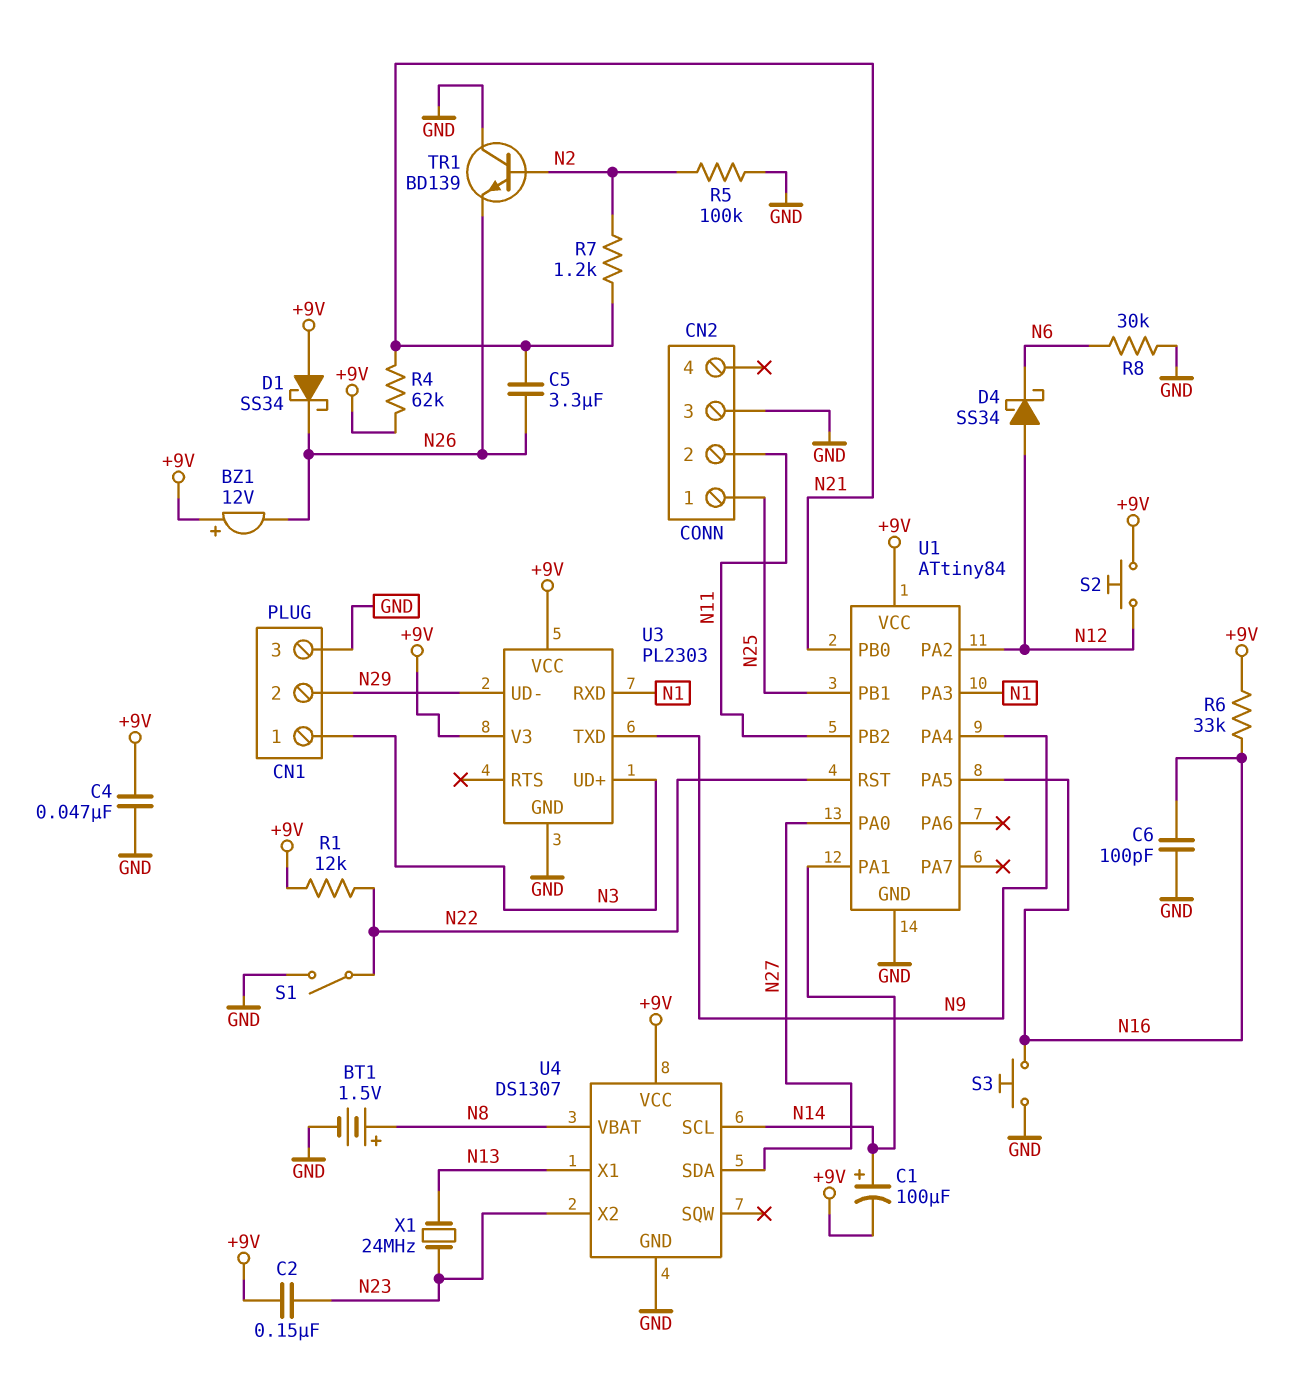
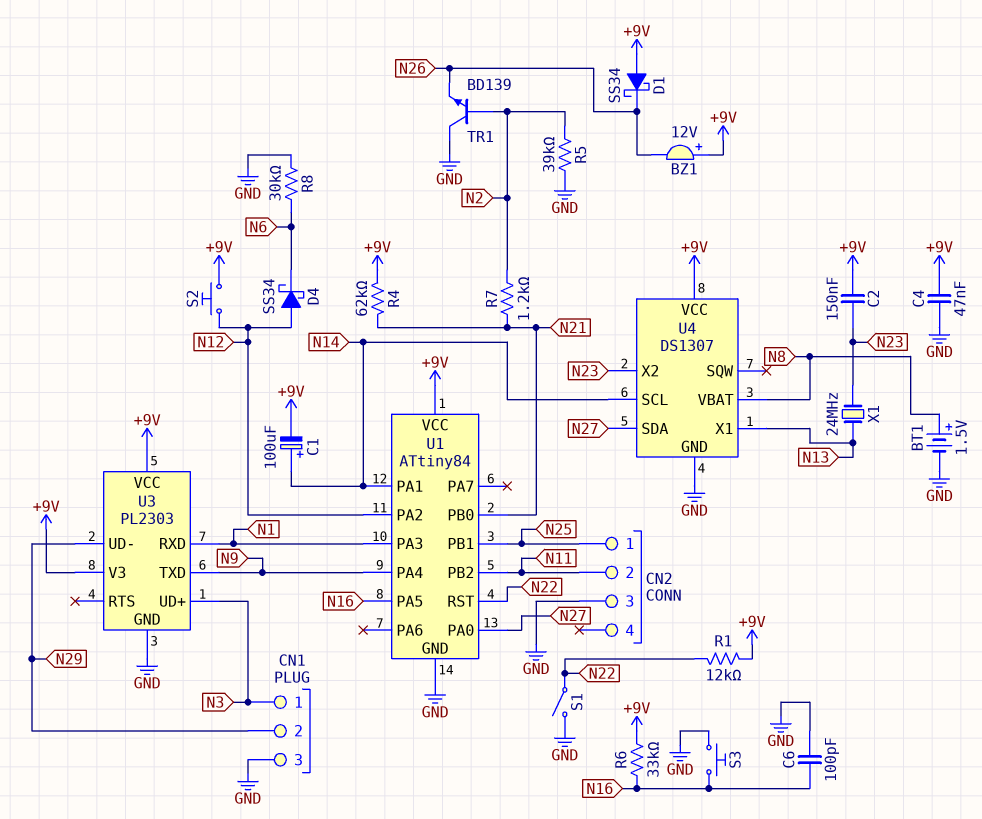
C5: 3.3uF (N21, N26) -> none
R5: 100k (GND, N2) -> 39k (GND, N2)

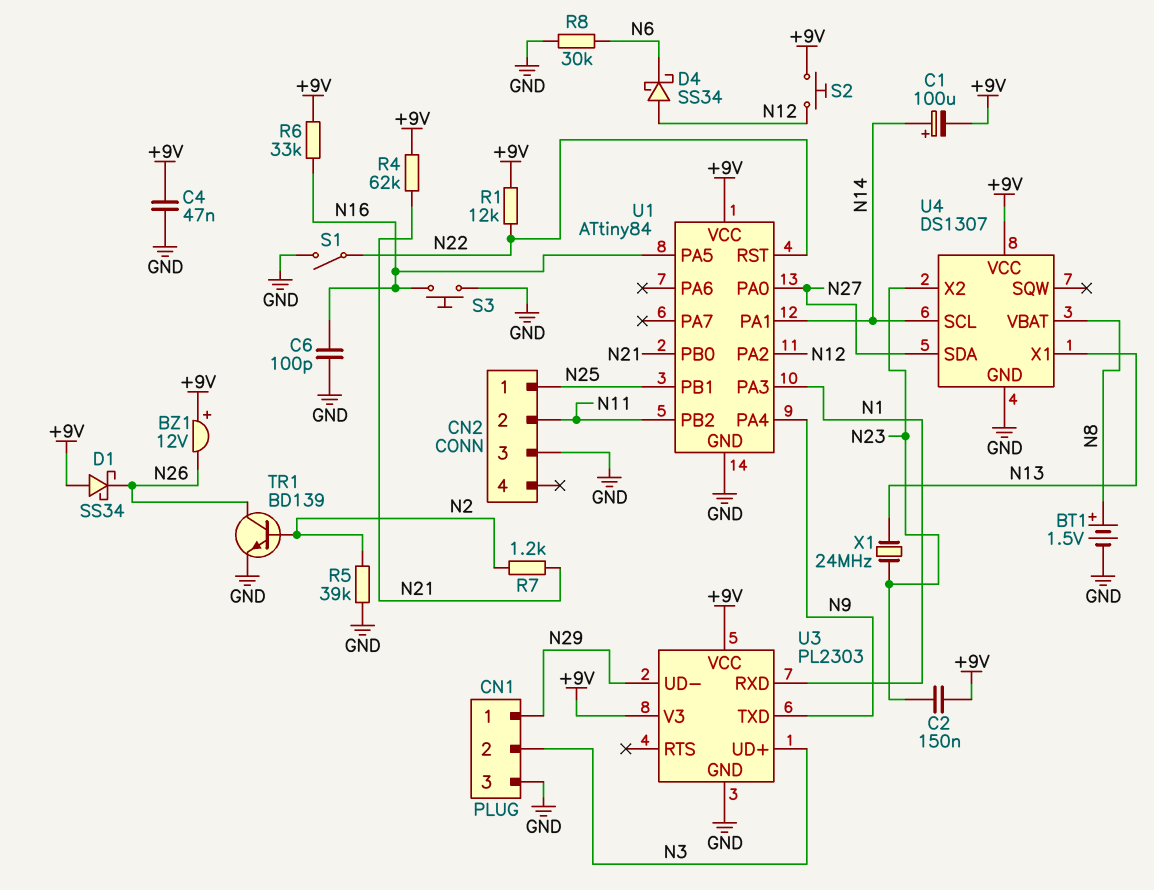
CN1 pin 1: N3 -> N29
CN1 pin 2: N29 -> N3
TR1: NPN BD139 (B N2, C GND, E N26) -> NPN BD139 (B N2, C N26, E GND)

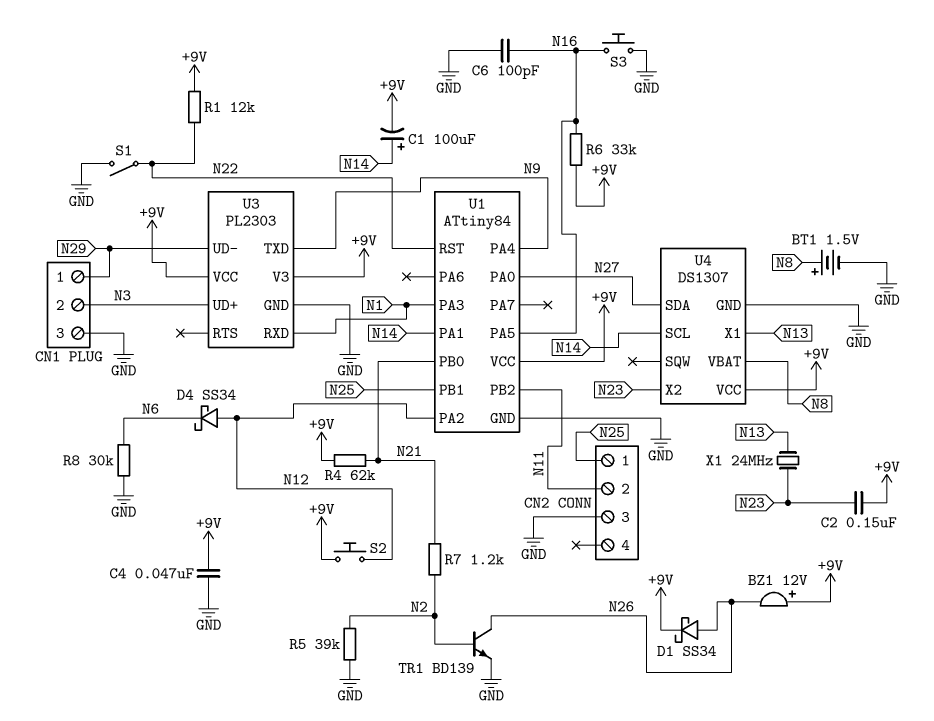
D1: schottky SS34 (A +9V, K N26) -> schottky SS34 (A N26, K +9V)

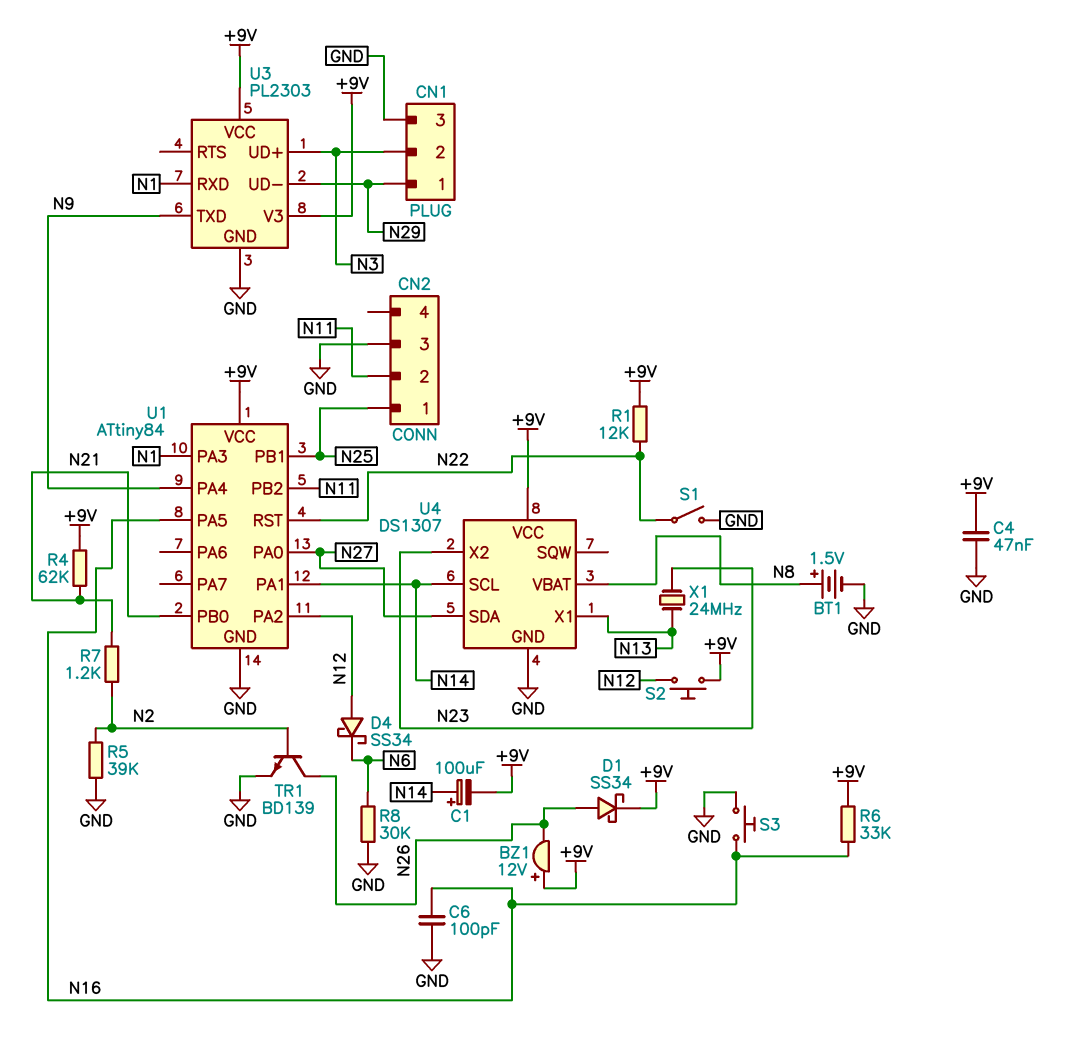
C2: 150nF (+9V, N23) -> none

